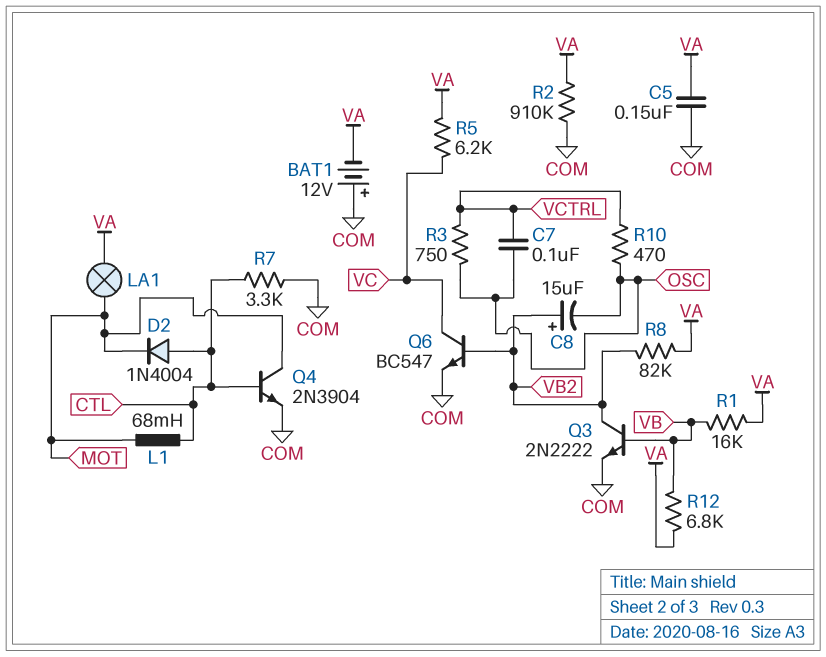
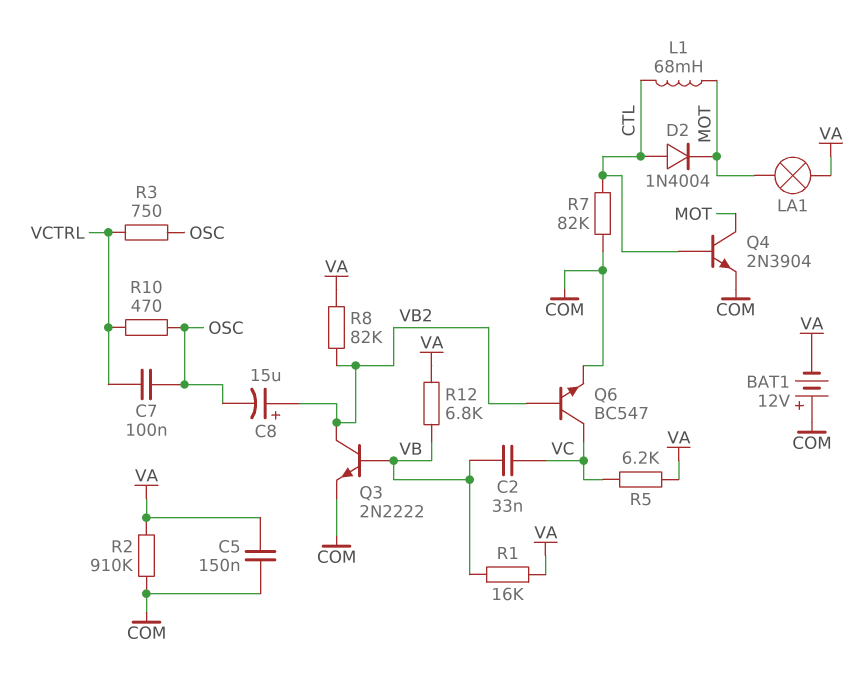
C2: none -> 33nF (VB, VC)
R7: 3.3k (COM, CTL) -> 82k (COM, CTL)

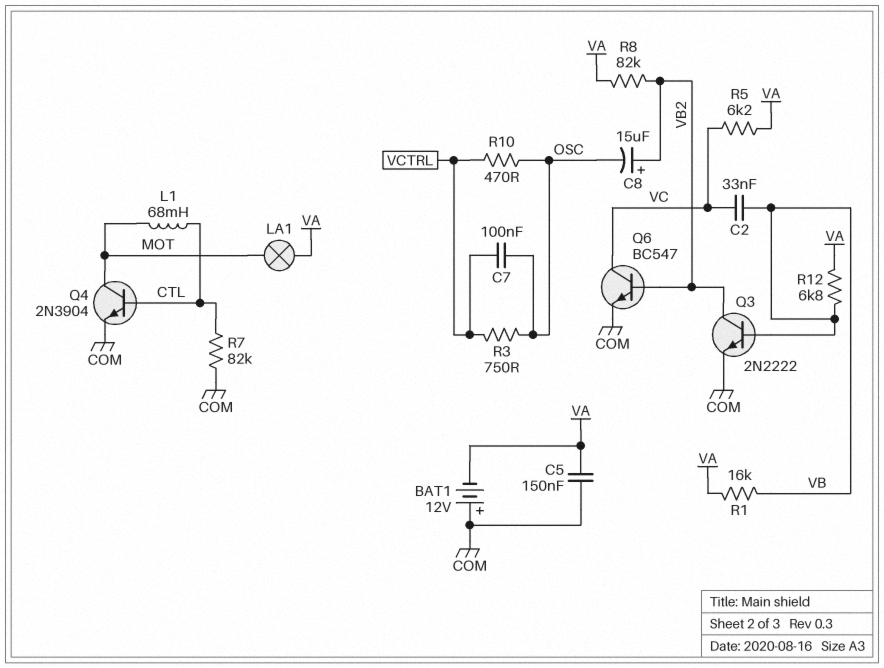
D2: diode 1N4004 (A CTL, K MOT) -> none
R2: 910k (COM, VA) -> none

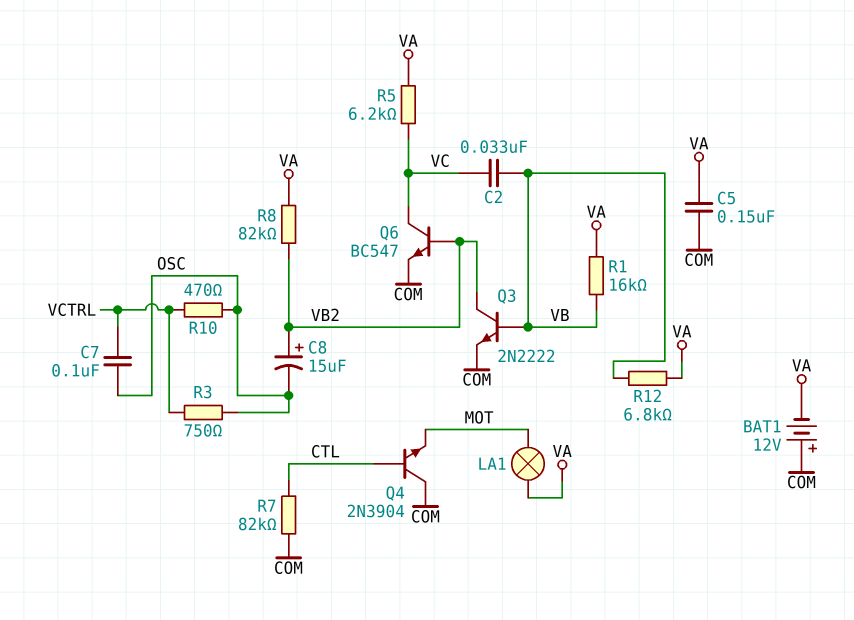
L1: 68mH (CTL, MOT) -> none
Q4: NPN 2N3904 (B CTL, C MOT, E COM) -> NPN 2N3904 (B CTL, C COM, E MOT)

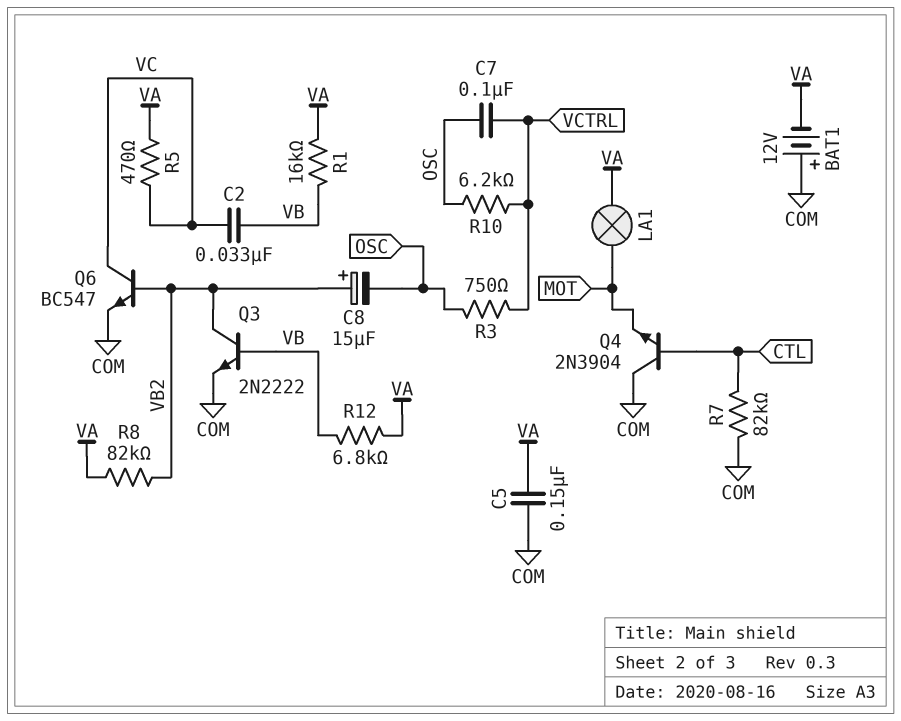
R5: 6.2k (VA, VC) -> 470 (VA, VC)
R10: 470 (OSC, VCTRL) -> 6.2k (OSC, VCTRL)

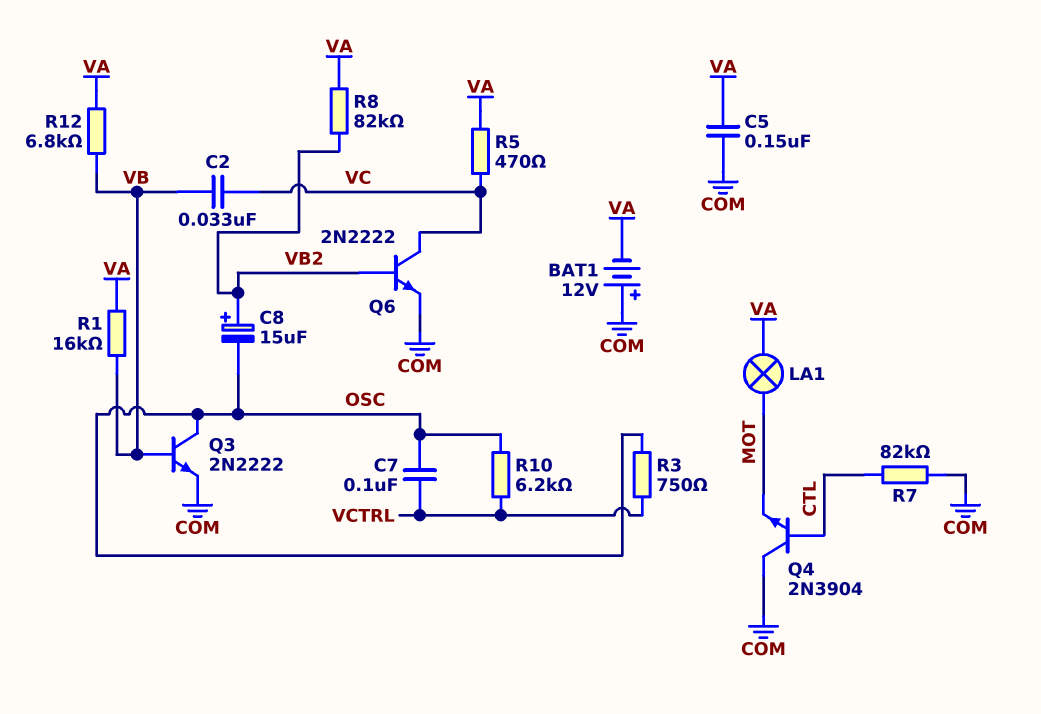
Q3: NPN 2N2222 (B VB, C VB2, E COM) -> NPN 2N2222 (B VB, C OSC, E COM)
Q6: NPN BC547 (B VB2, C VC, E COM) -> NPN 2N2222 (B VB2, C VC, E COM)

